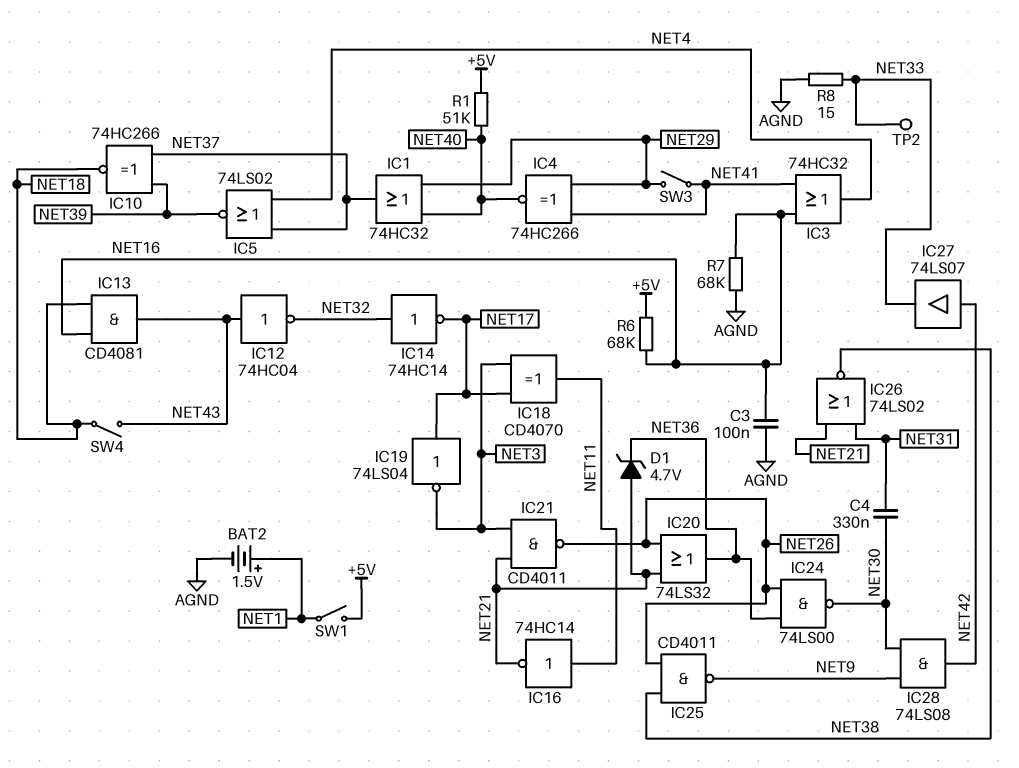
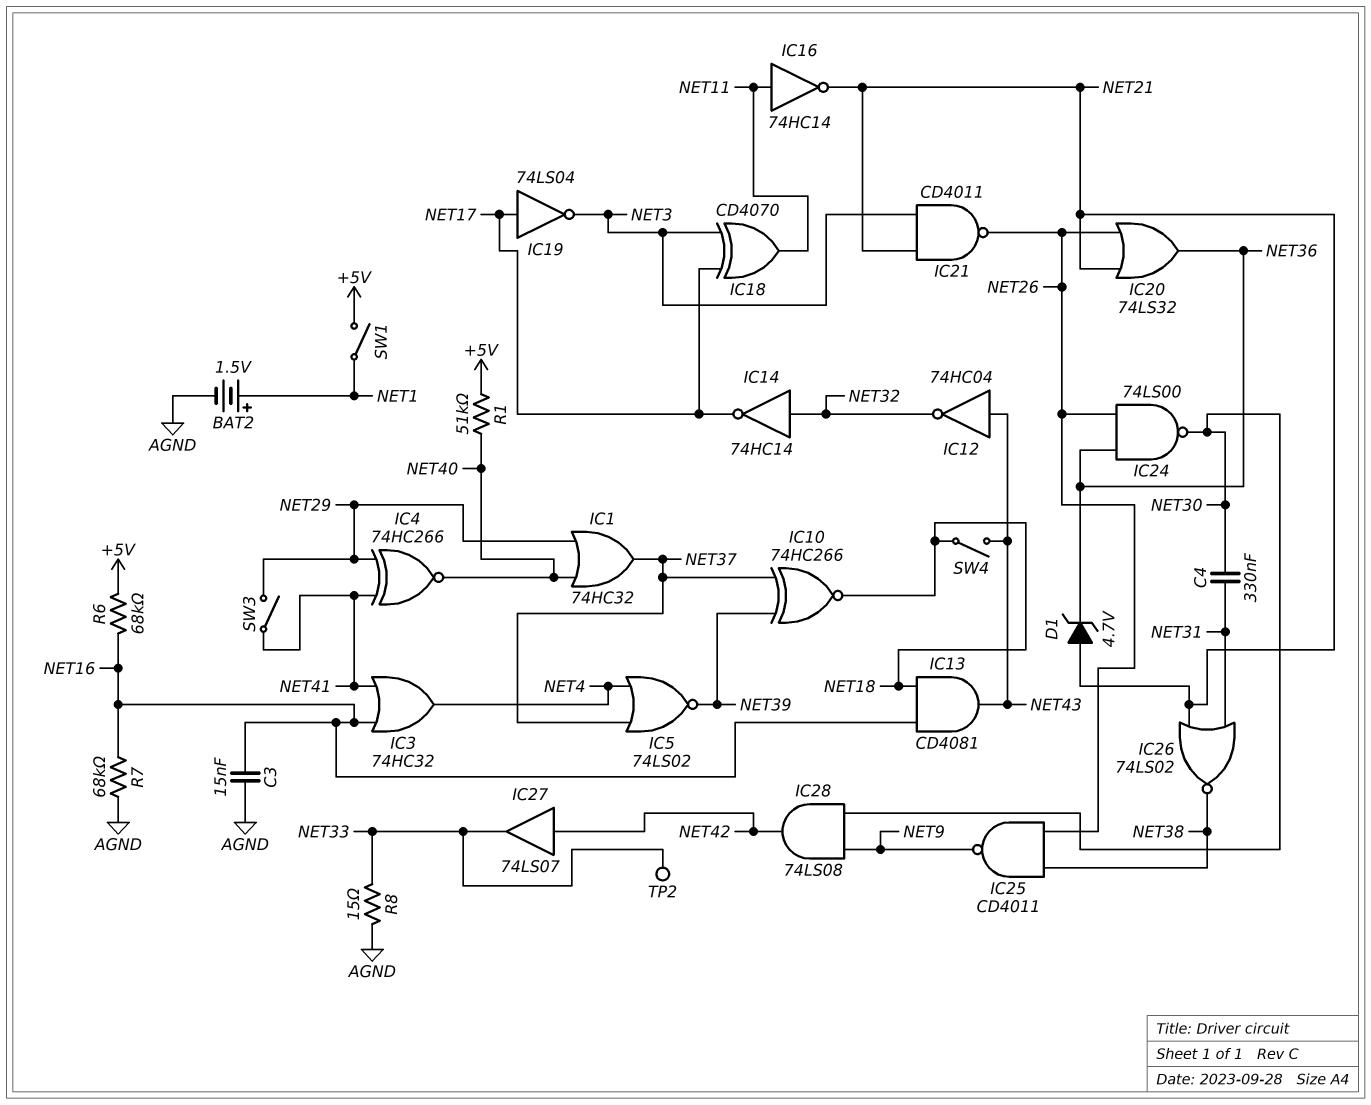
C3: 100nF (AGND, NET16) -> 15nF (AGND, NET16)

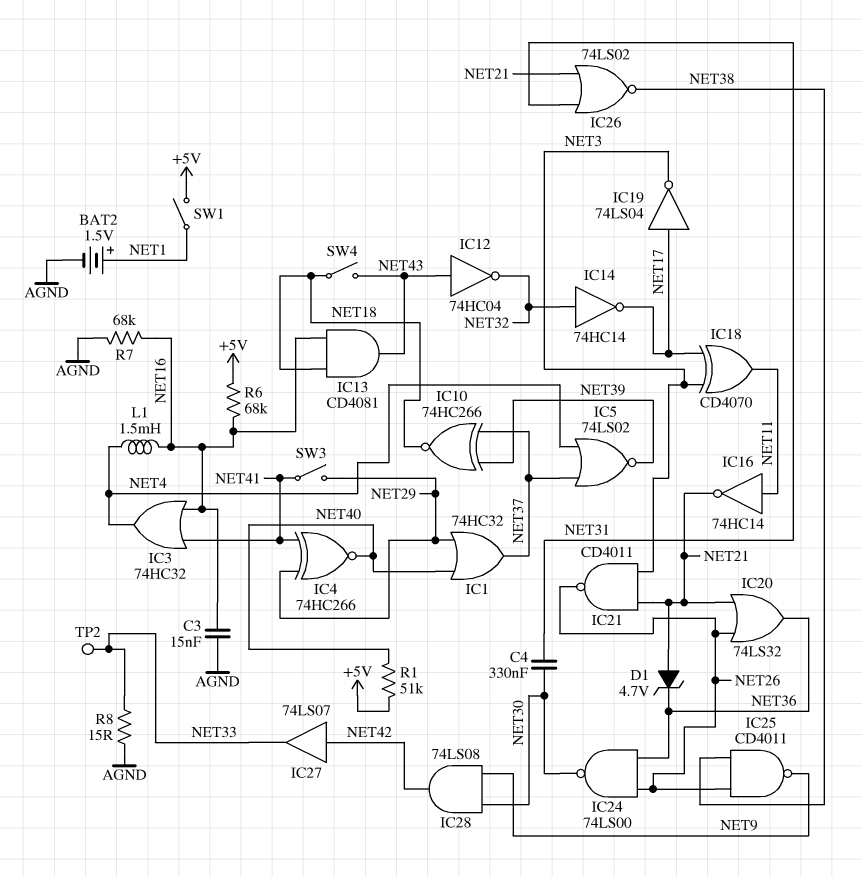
L1: none -> 1.5mH (NET4, NET16)

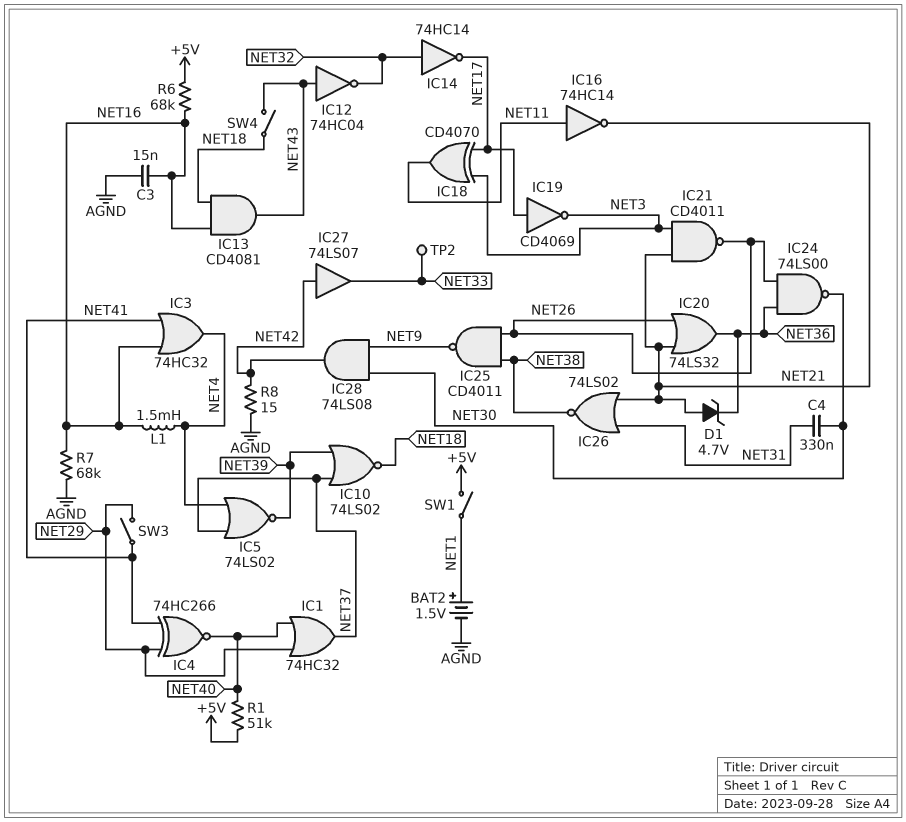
IC10: XNOR 74HC266 (in NET37, in NET39, out NET18) -> NOR 74LS02 (in NET37, in NET39, out NET18)
IC19: NOT 74LS04 (in NET17, out NET3) -> NOT CD4069 (in NET17, out NET3)
R8: 15 (AGND, NET33) -> 15 (AGND, NET42)

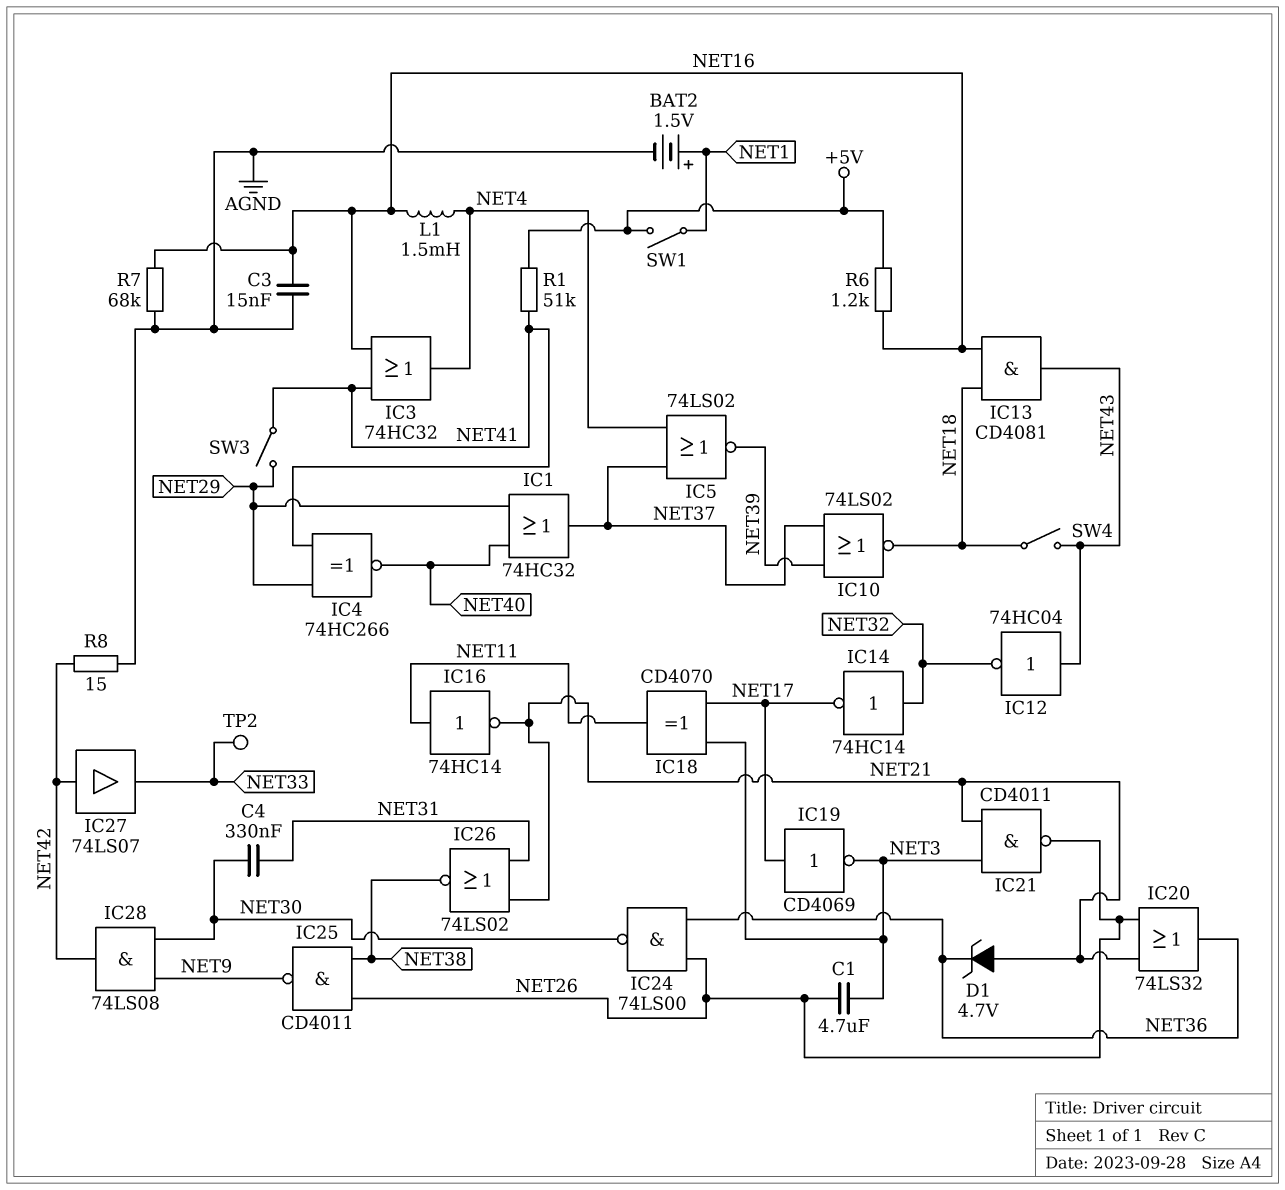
C1: none -> 4.7uF (NET3, NET26)
R1: 51k (+5V, NET40) -> 51k (+5V, NET41)
R6: 68k (+5V, NET16) -> 1.2k (+5V, NET16)

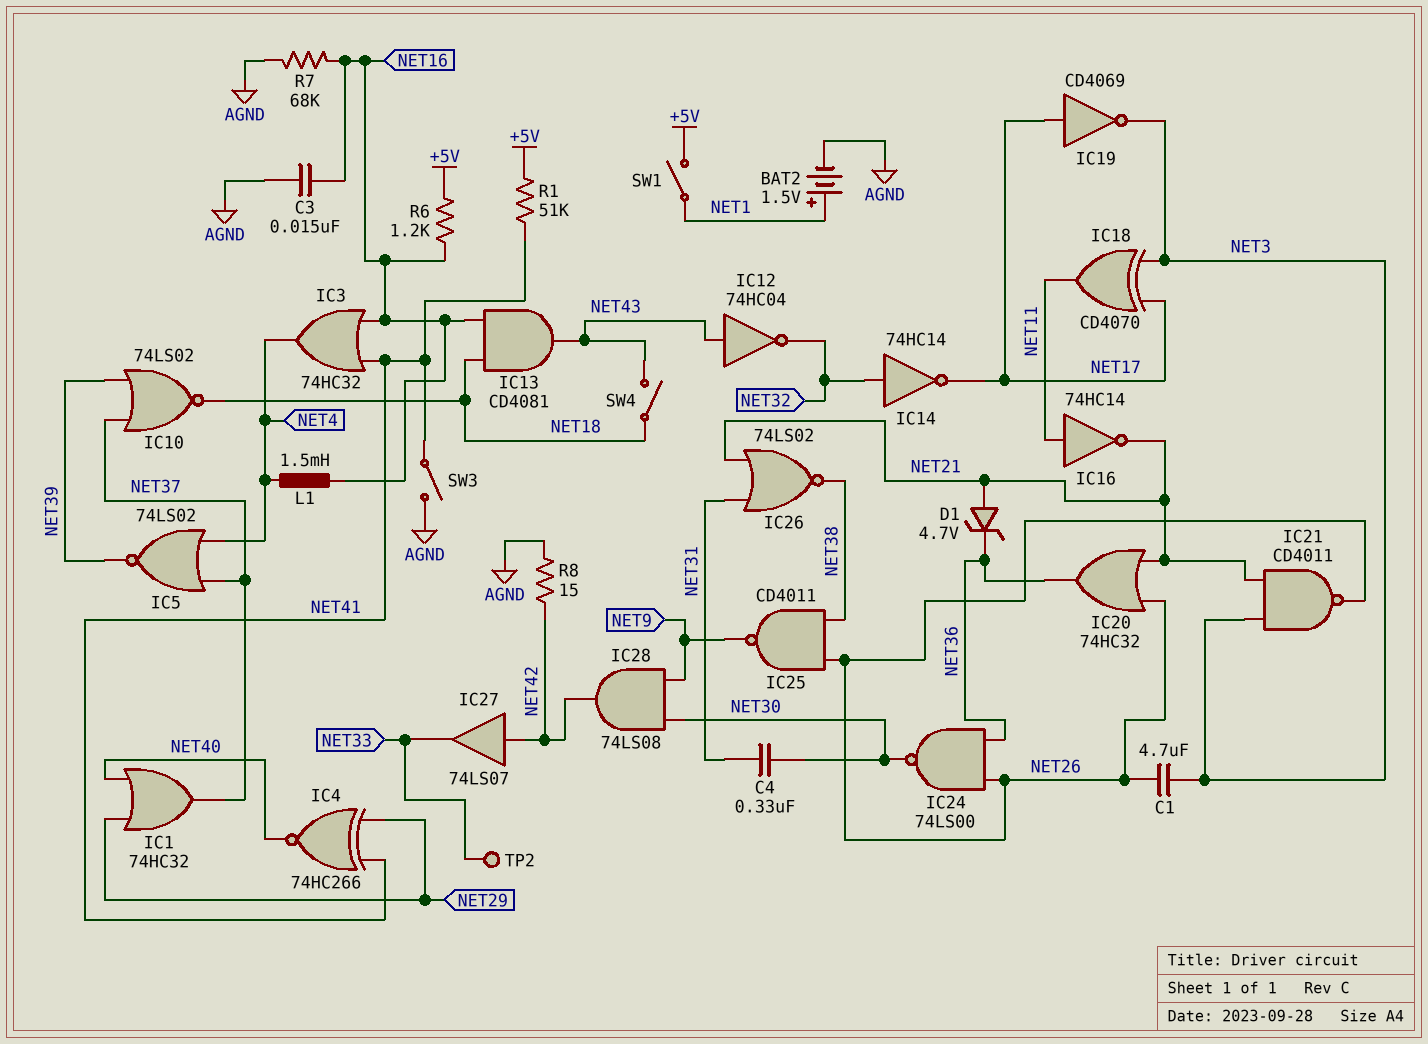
IC20: OR 74LS32 (in NET21, in NET26, out NET36) -> OR 74HC32 (in NET21, in NET26, out NET36)
SW3: switch (NET29, NET41) -> switch (AGND, NET41)

